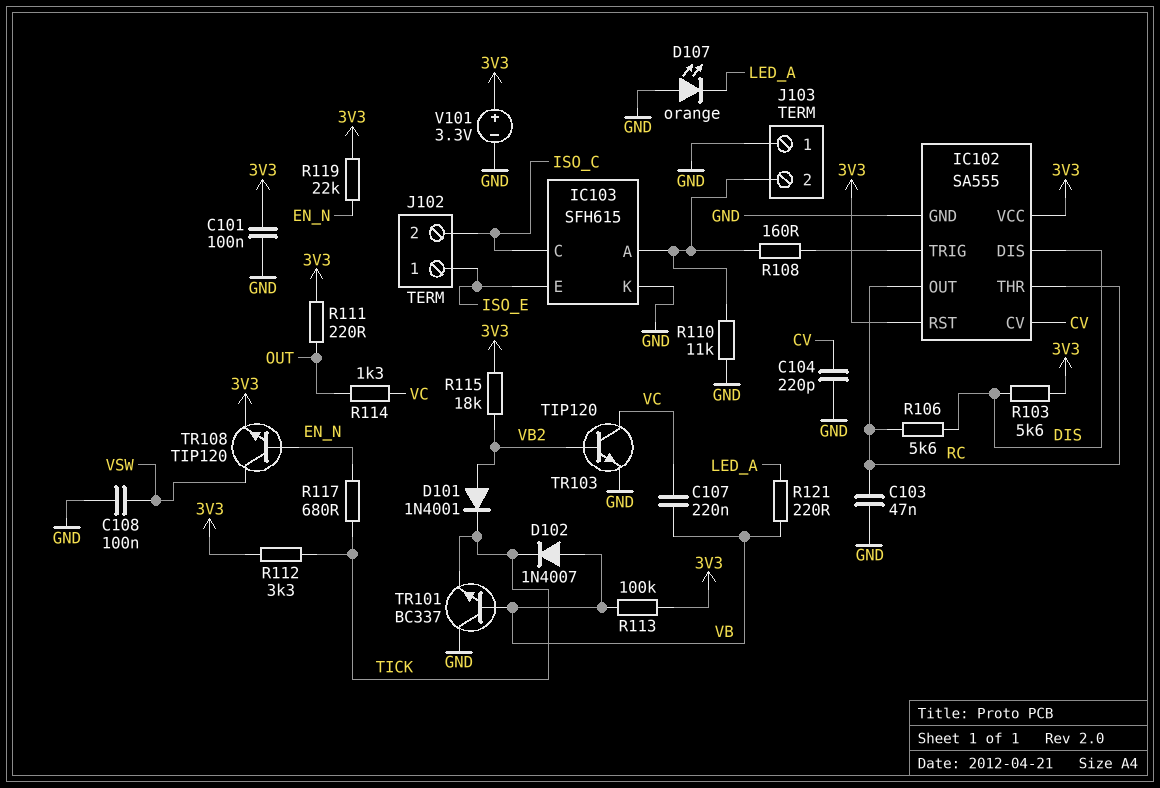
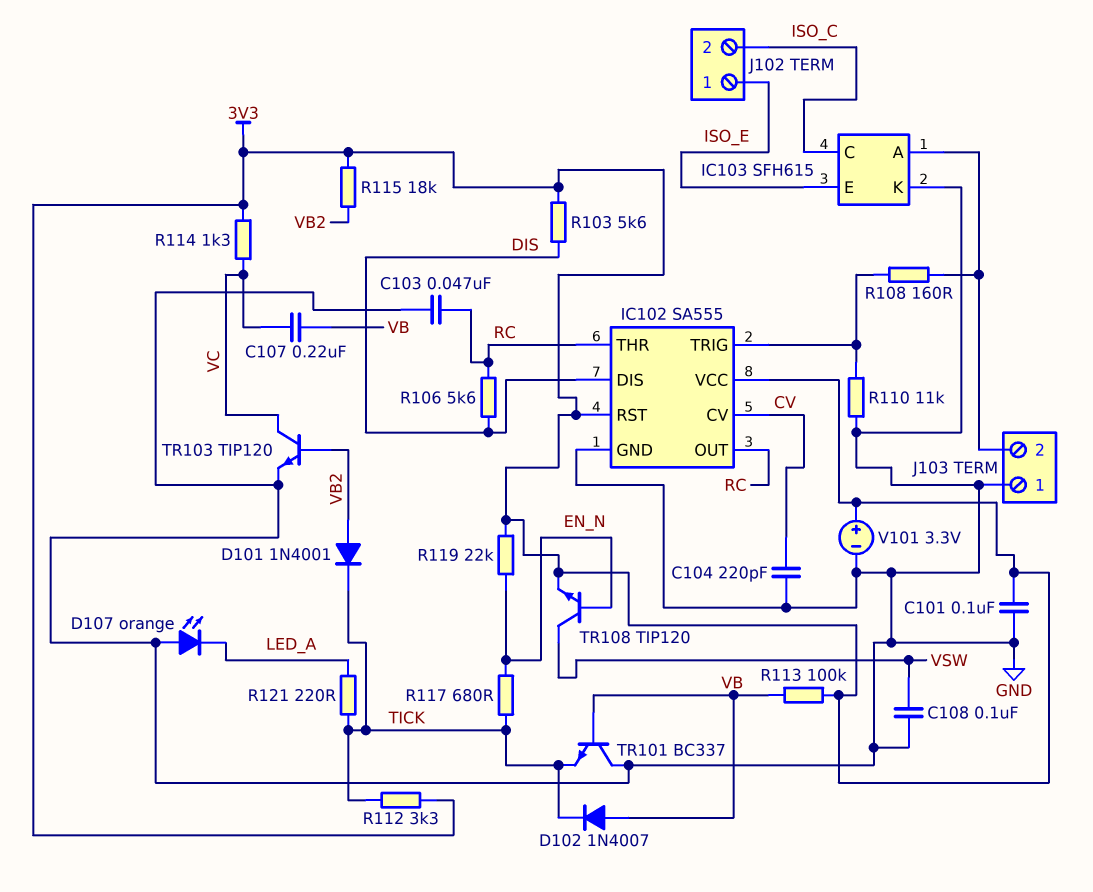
R110: 11k (GND, IC103/A) -> 11k (GND, IC102/TRIG)
R111: 220 (3V3, OUT) -> none
R114: 1.3k (OUT, VC) -> 1.3k (3V3, VC)
R121: 220 (LED_A, VB) -> 220 (LED_A, TICK)

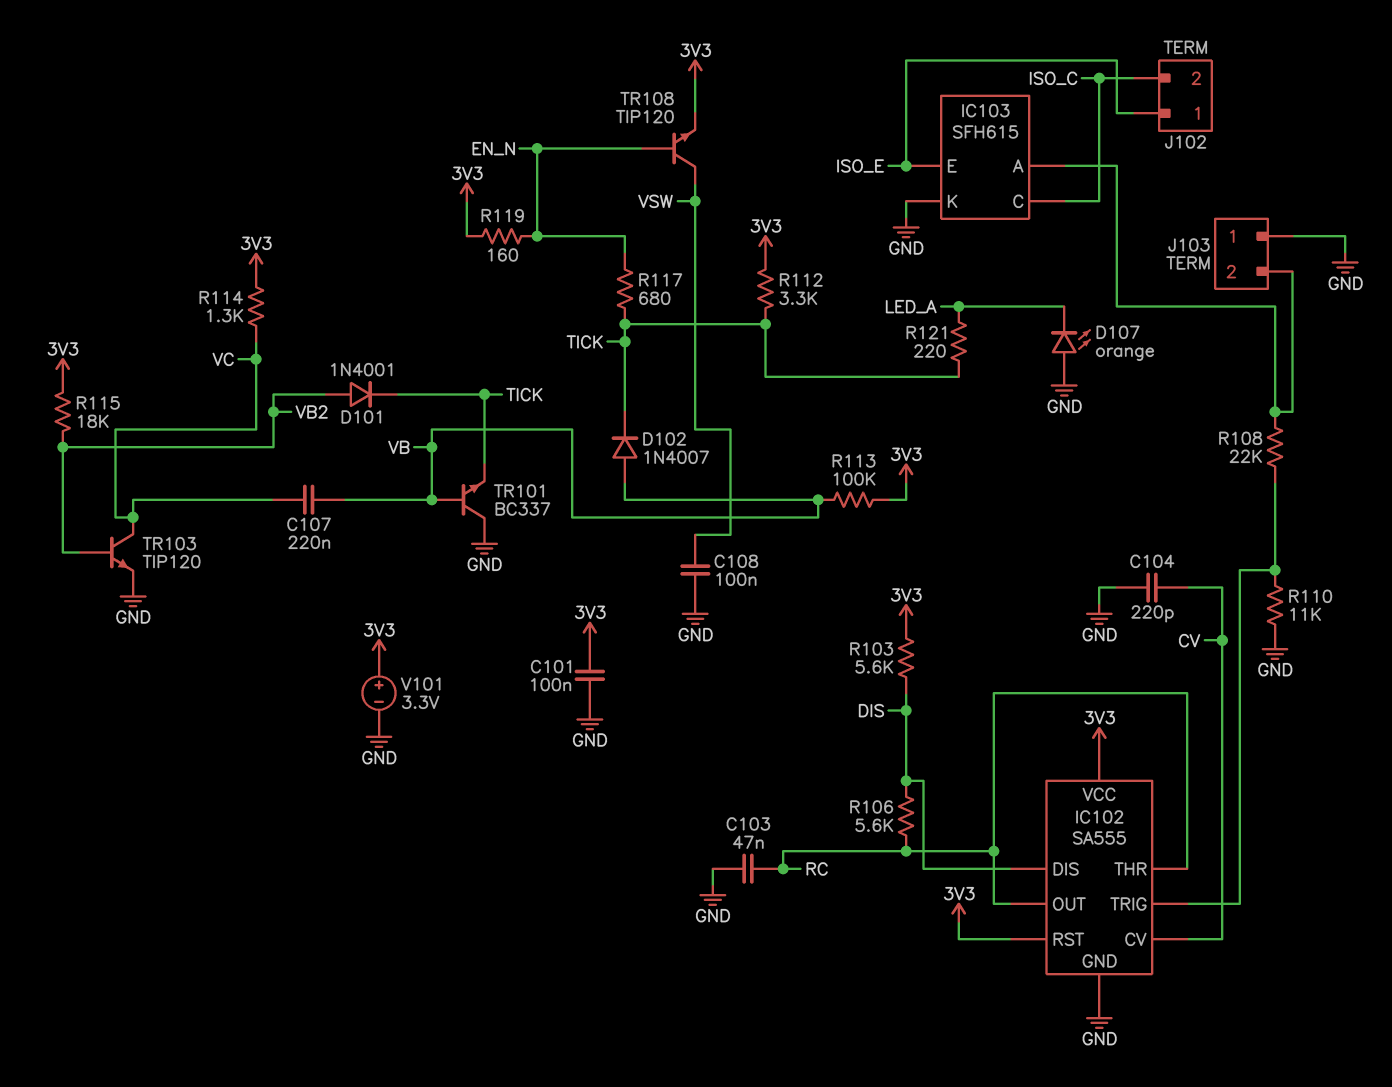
R108: 160 (IC102/TRIG, IC103/A) -> 22k (IC102/TRIG, IC103/A)
R119: 22k (3V3, EN_N) -> 160 (3V3, EN_N)

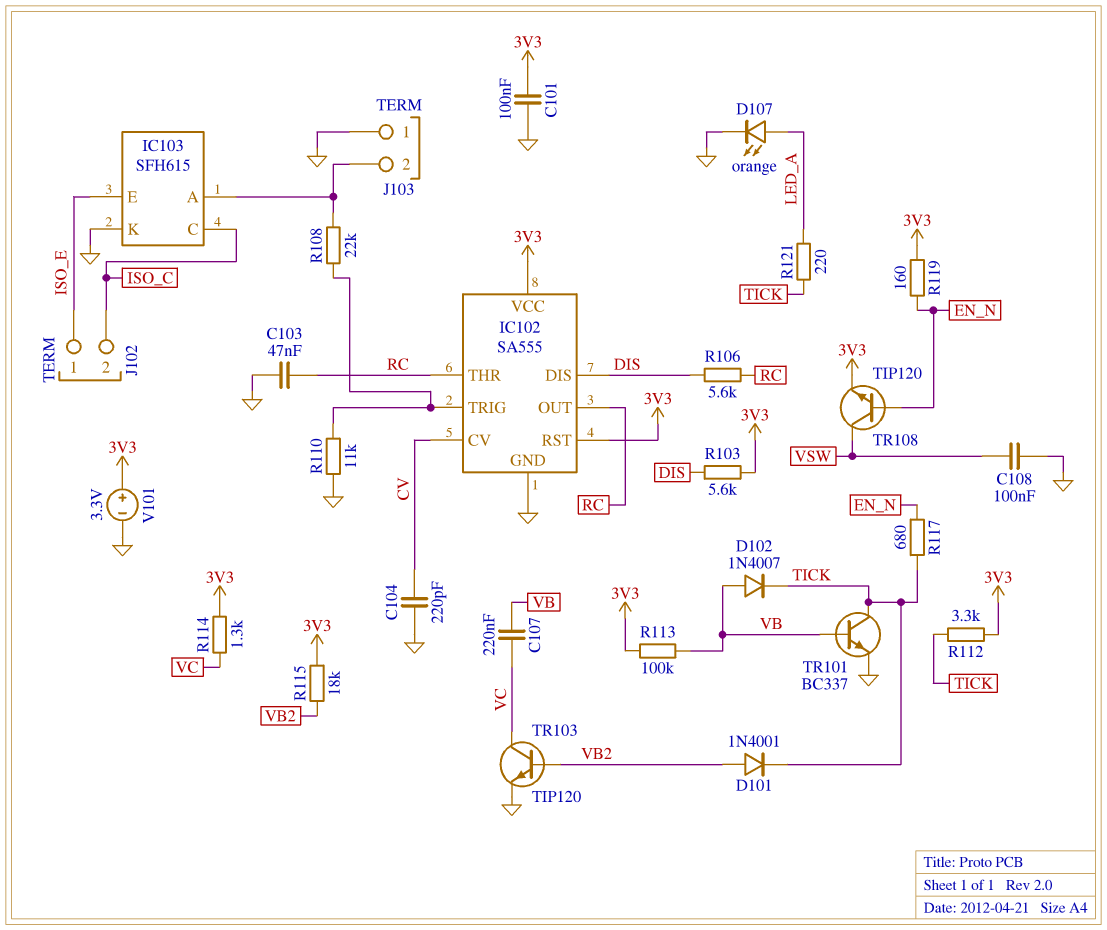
D107: LED orange (A GND, K LED_A) -> LED orange (A LED_A, K GND)
TR101: NPN BC337 (B VB, C GND, E TICK) -> NPN BC337 (B VB, C TICK, E GND)

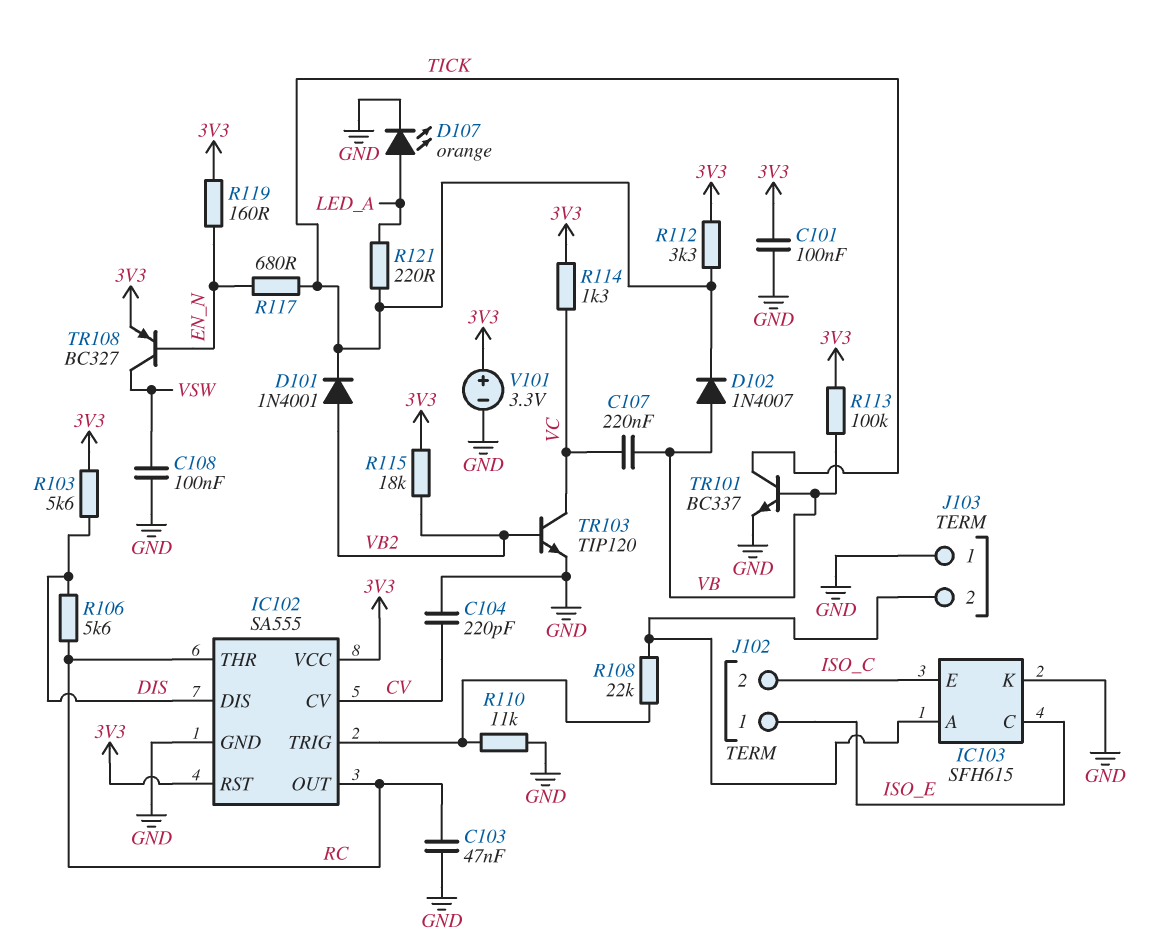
IC103 pin C: ISO_C -> ISO_E
IC103 pin E: ISO_E -> ISO_C
TR108: NPN TIP120 (B EN_N, C VSW, E 3V3) -> PNP BC327 (B EN_N, C VSW, E 3V3)

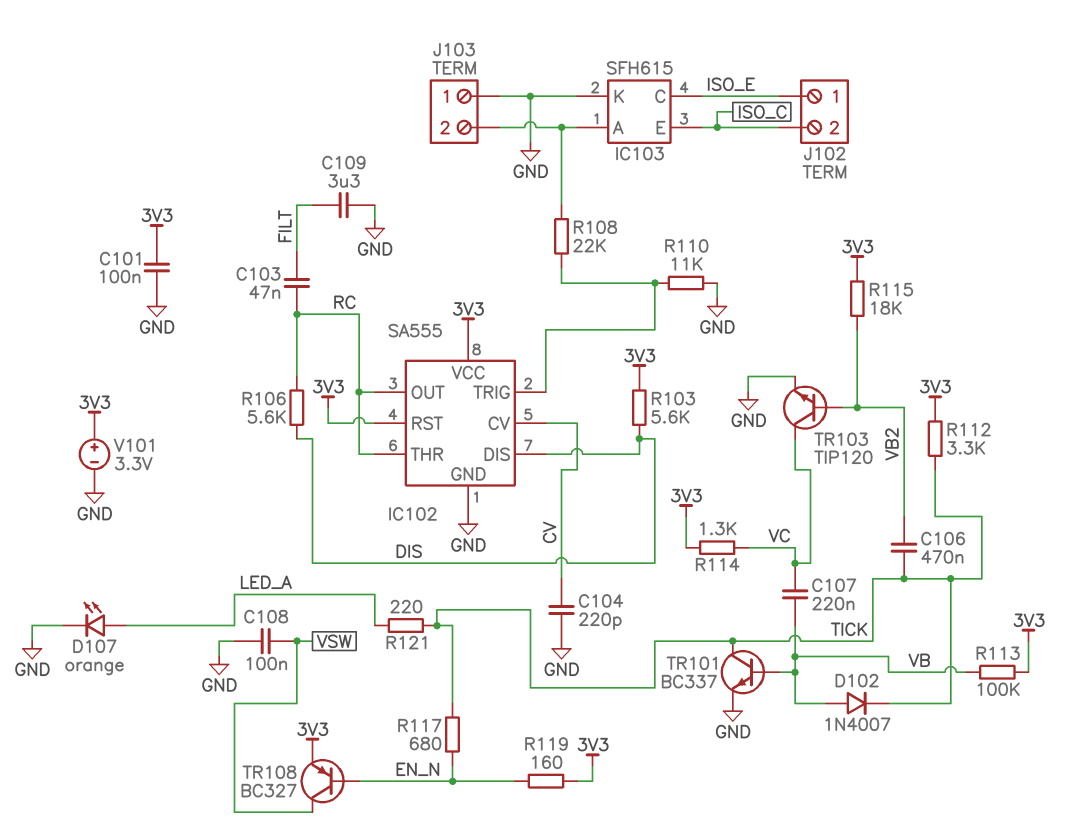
C103: 47nF (GND, RC) -> 47nF (FILT, RC)
C106: none -> 470nF (TICK, VB2)
C109: none -> 3.3uF (FILT, GND)
D101: diode 1N4001 (A VB2, K TICK) -> none

